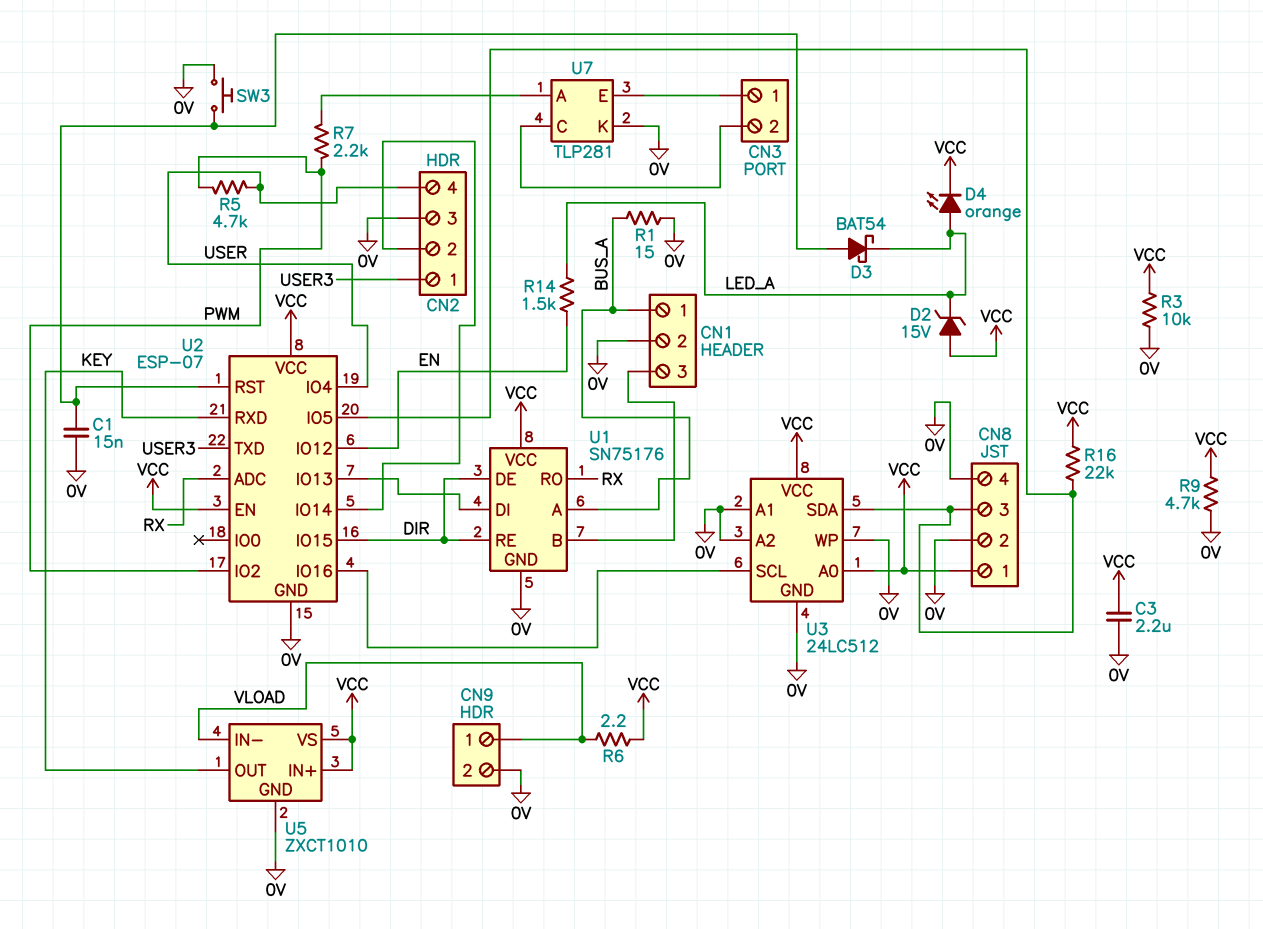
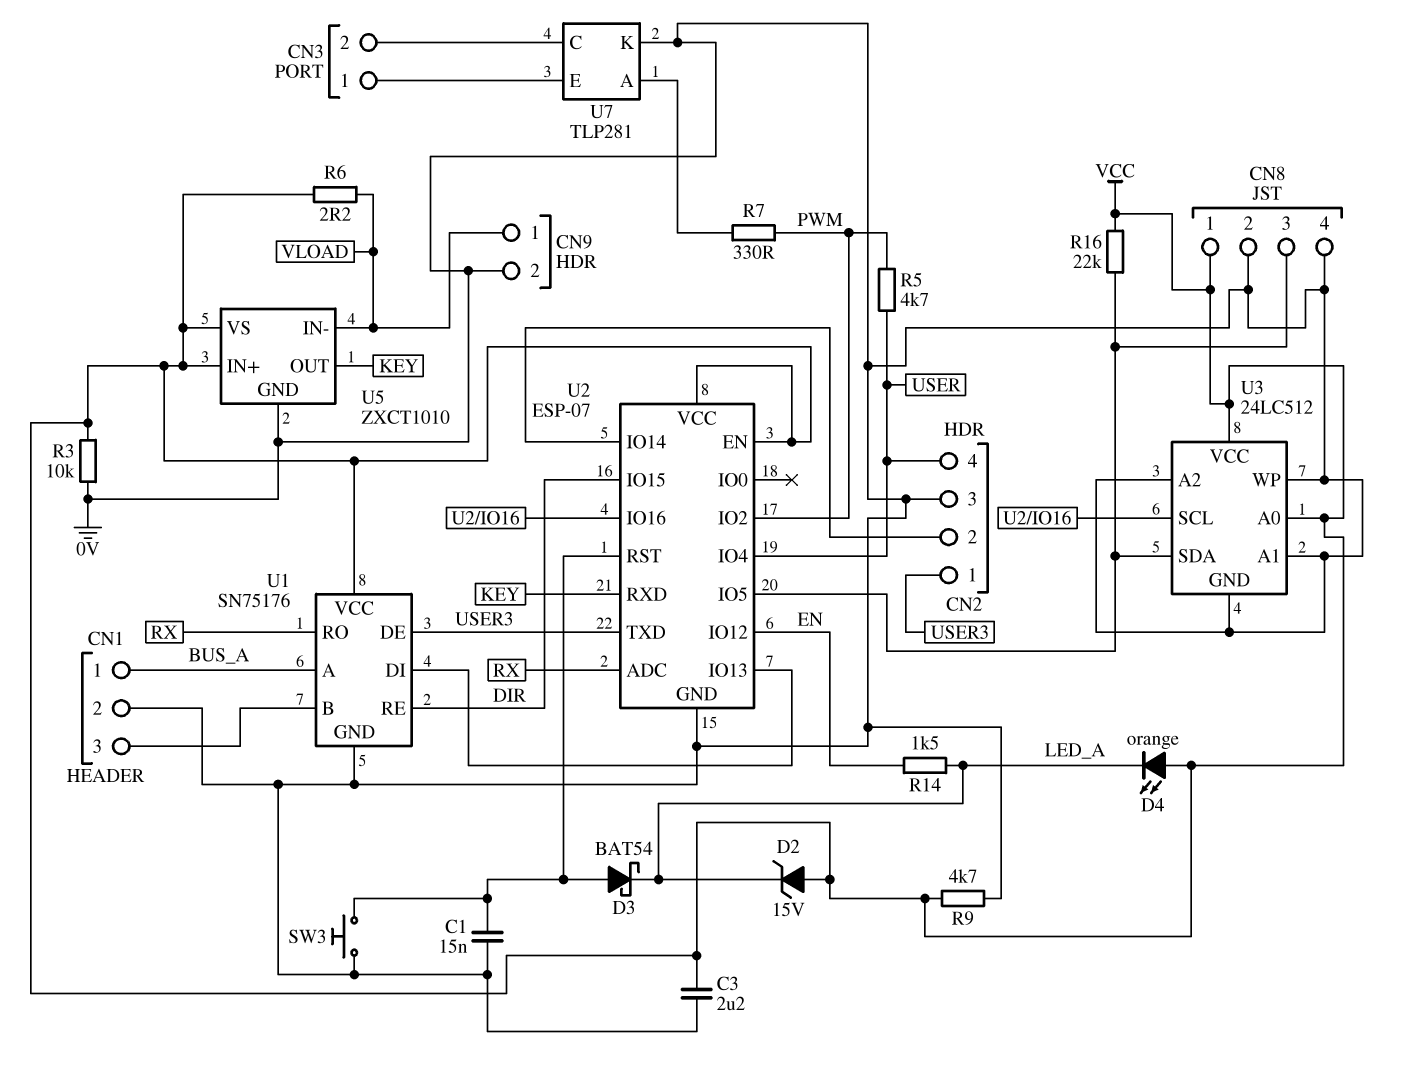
D4: LED orange (A LED_A, K VCC) -> LED orange (A VCC, K LED_A)
R1: 15 (0V, BUS_A) -> none
R7: 2.2k (PWM, U7/A) -> 330 (PWM, U7/A)
U1 pin DE: DIR -> USER3

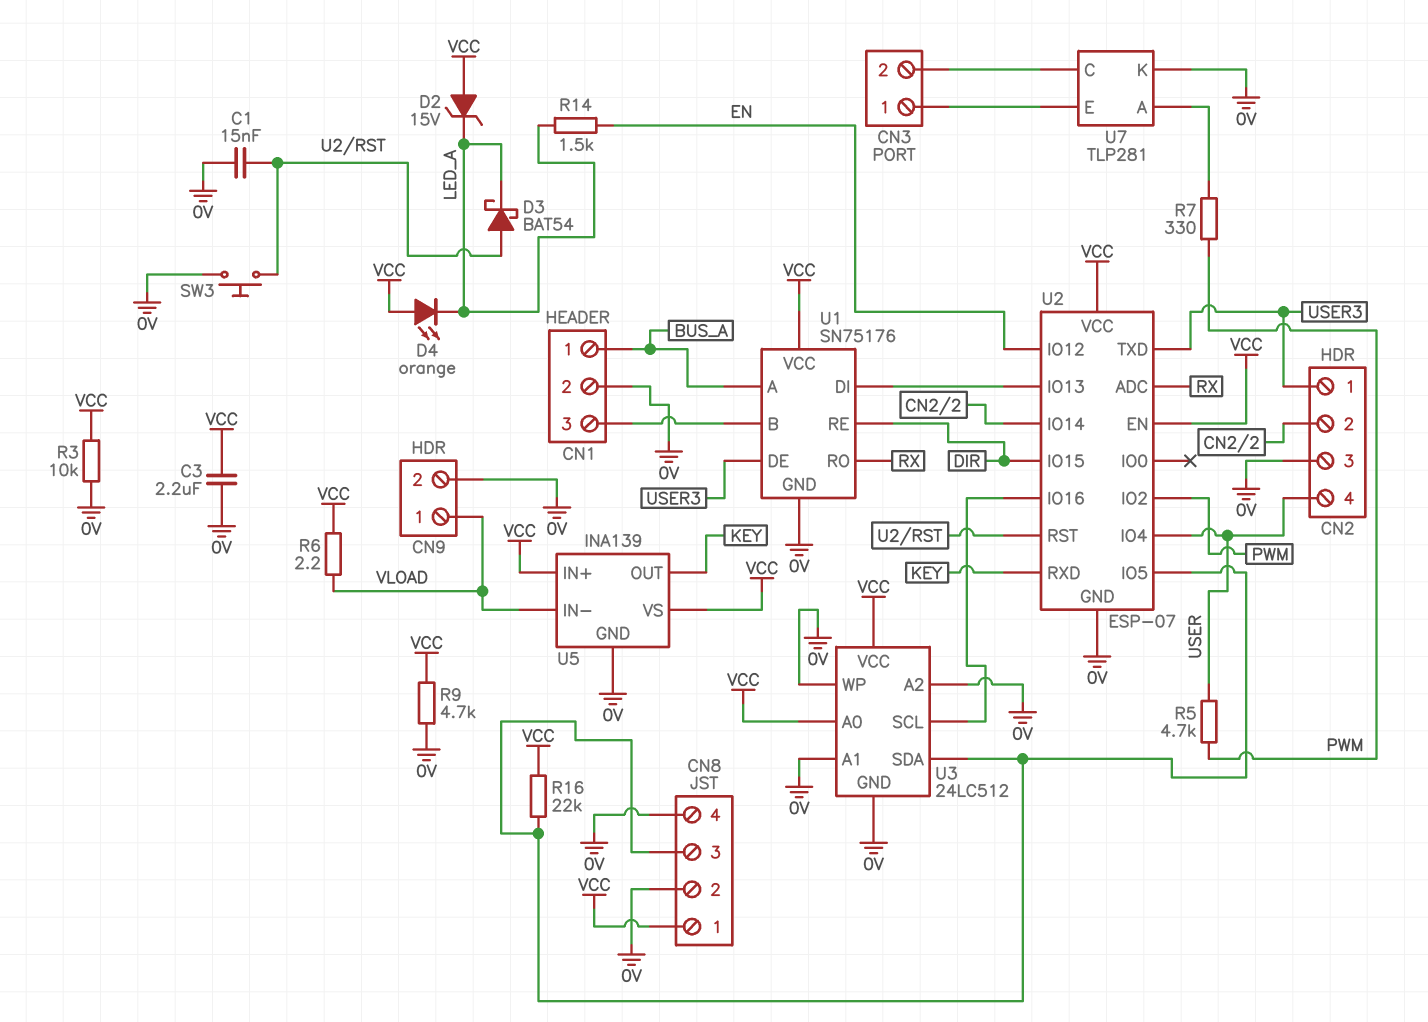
U5: ZXCT1010 -> INA139

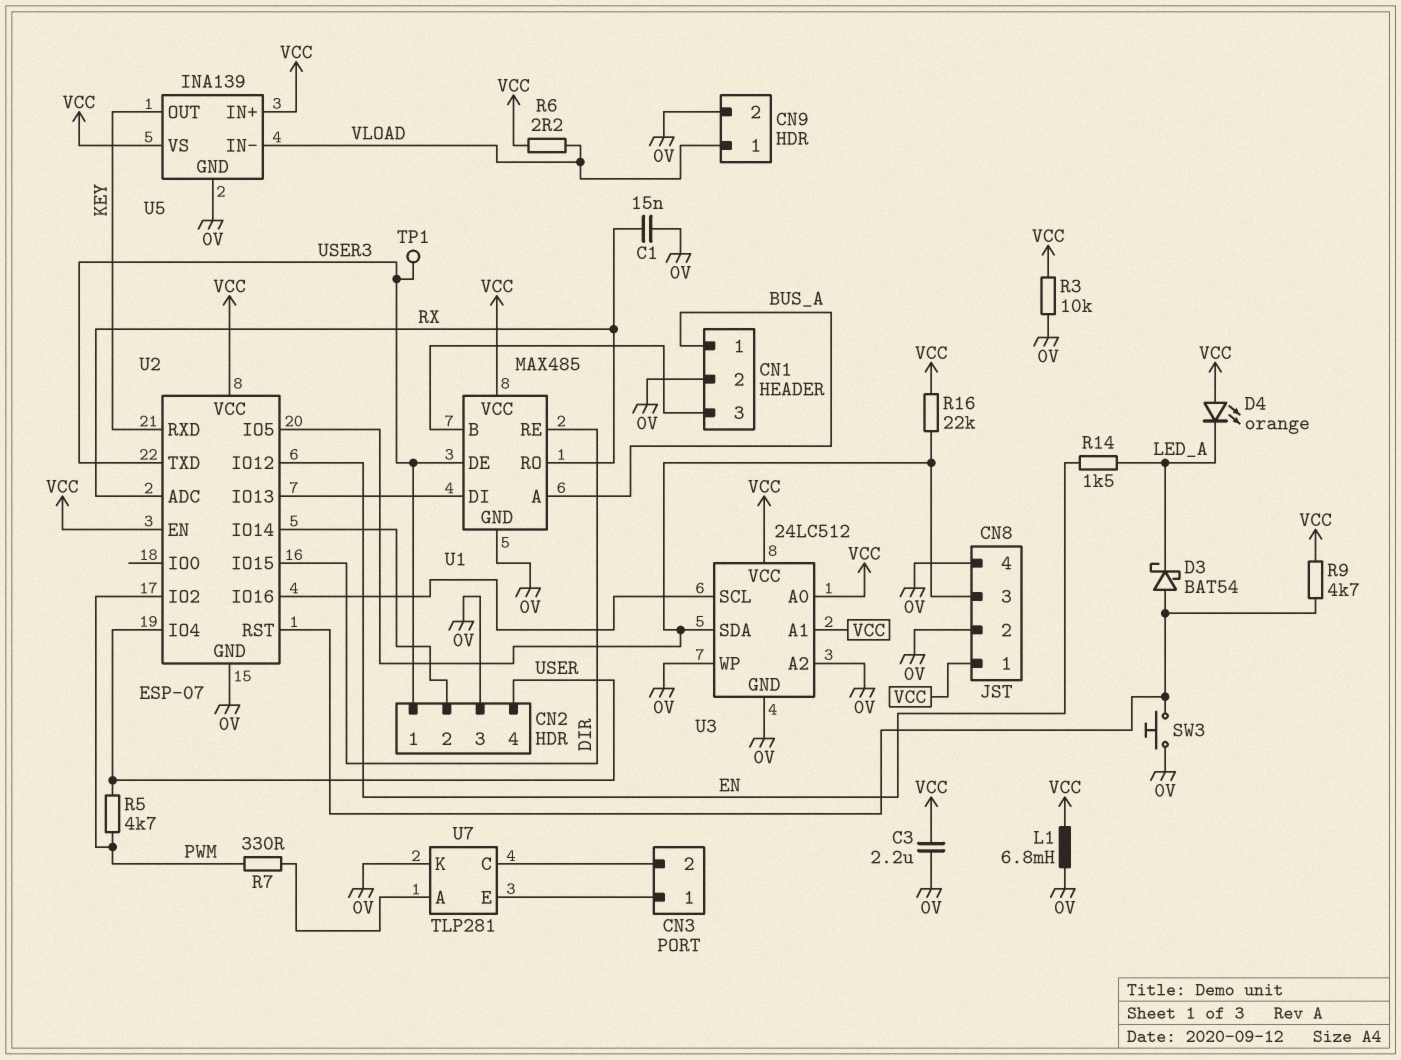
C1: 15nF (0V, U2/RST) -> 15nF (0V, RX)
D2: zener 15V (A VCC, K LED_A) -> none
L1: none -> 6.8mH (0V, VCC)
R9: 4.7k (0V, VCC) -> 4.7k (U2/RST, VCC)
TP1: none -> test point (USER3)
U1: SN75176 -> MAX485
U3 pin A1: 0V -> VCC

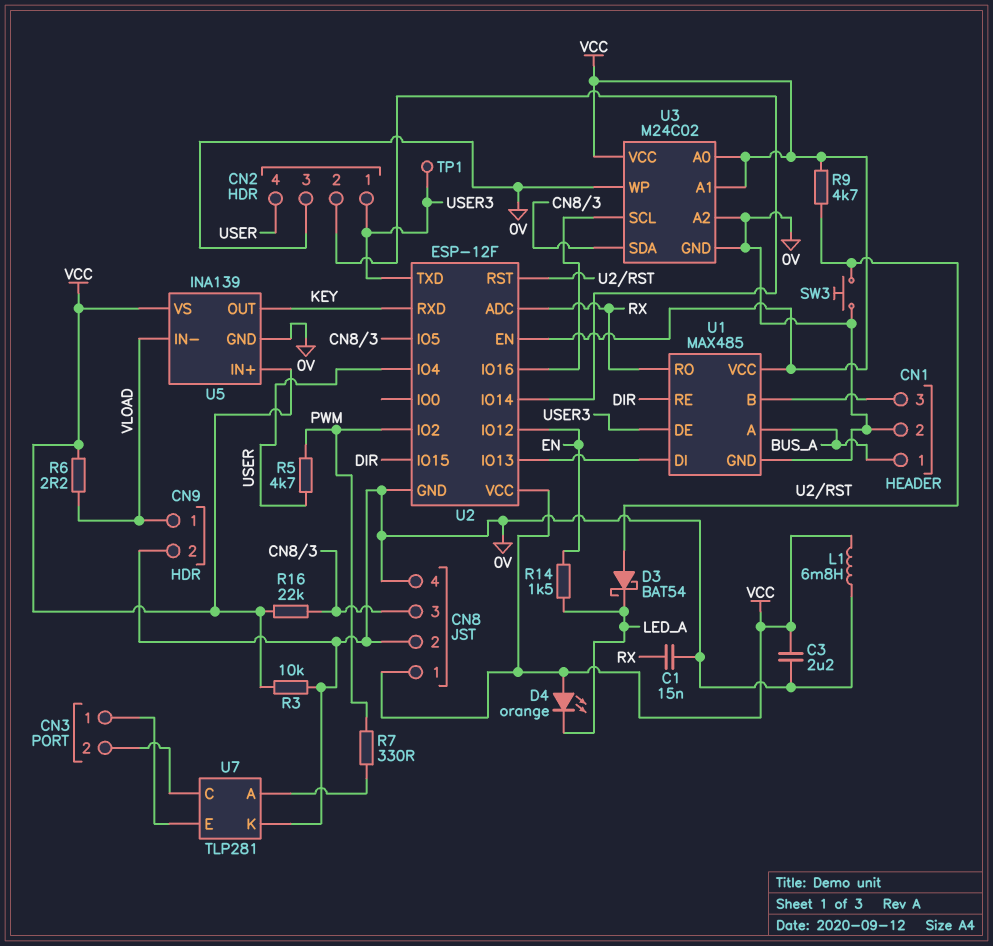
U2: ESP-07 -> ESP-12F
U3: 24LC512 -> M24C02

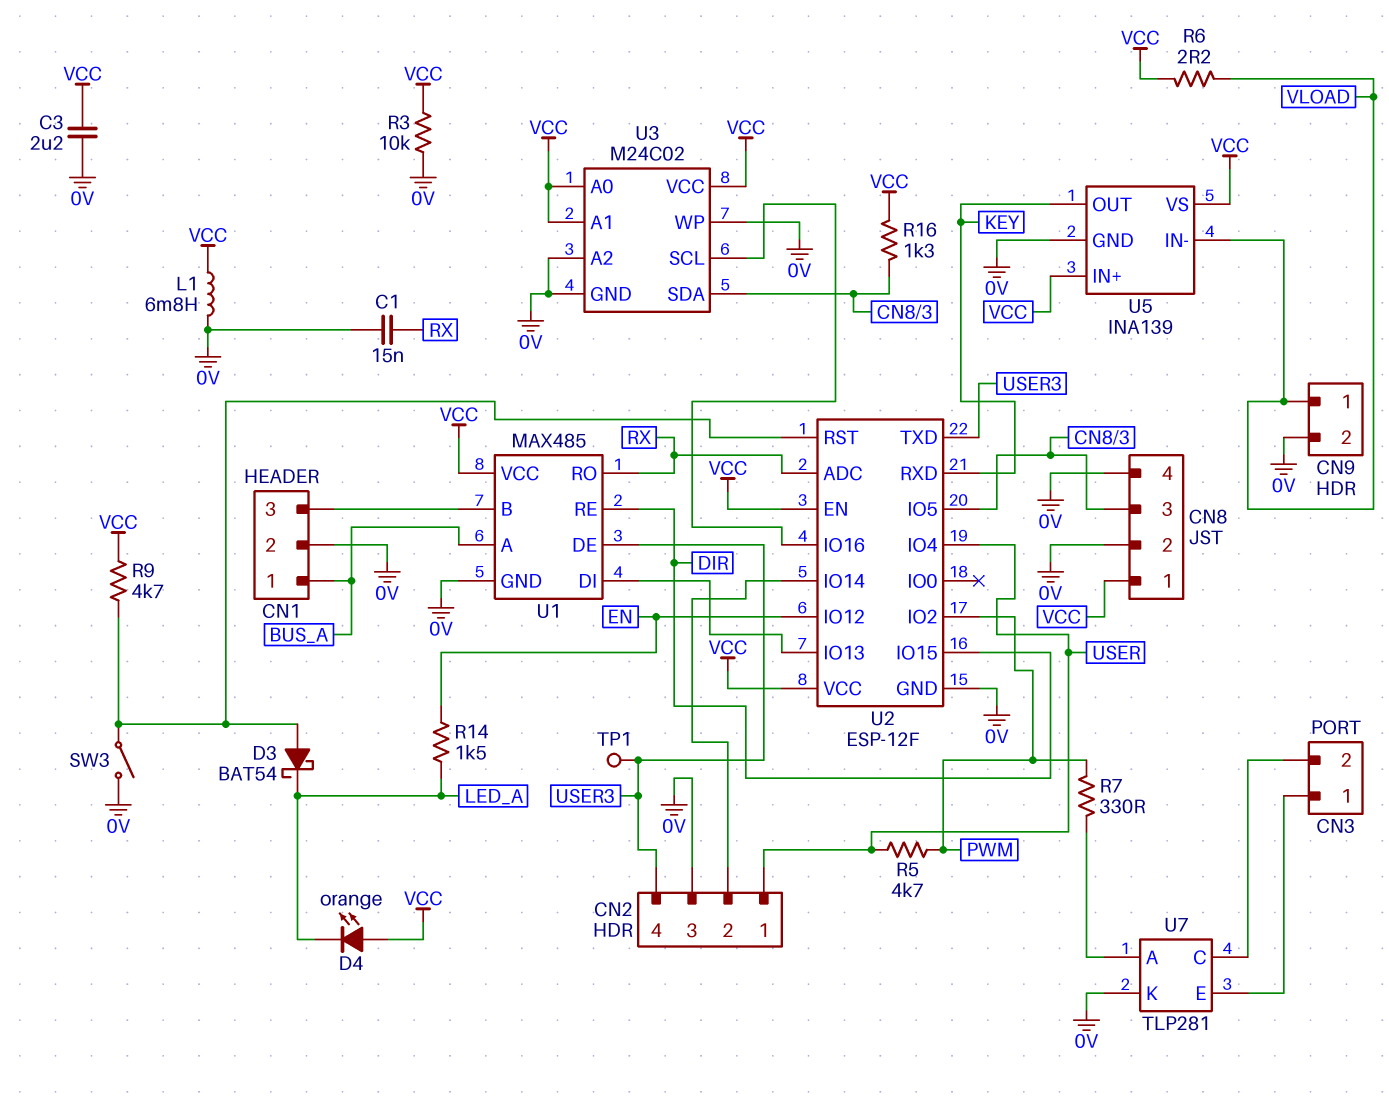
CN2 pin 1: USER3 -> USER
CN2 pin 4: USER -> USER3
R16: 22k (CN8/3, VCC) -> 1.3k (CN8/3, VCC)
SW3: button (0V, U2/RST) -> switch (0V, U2/RST)

